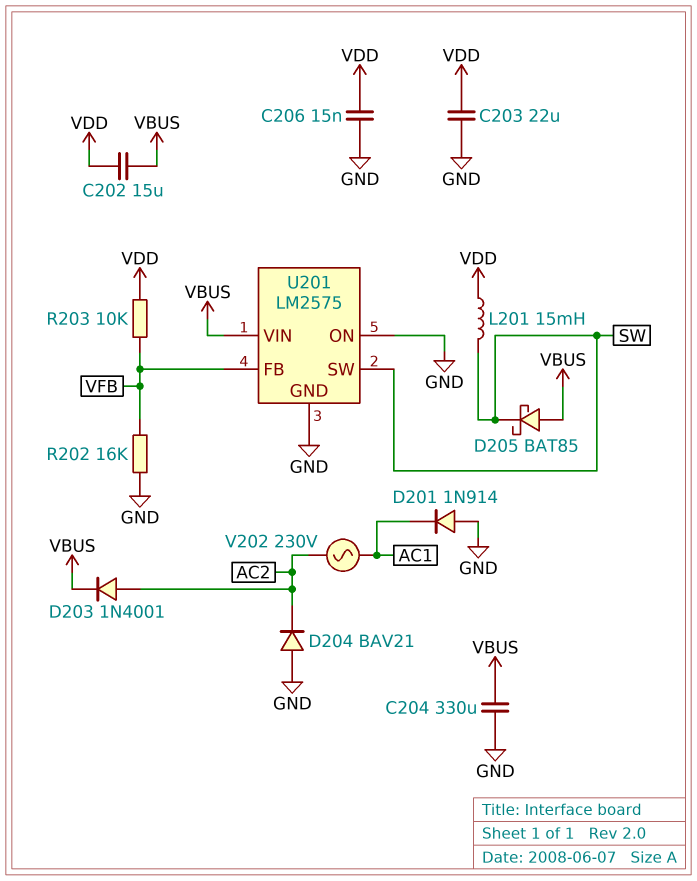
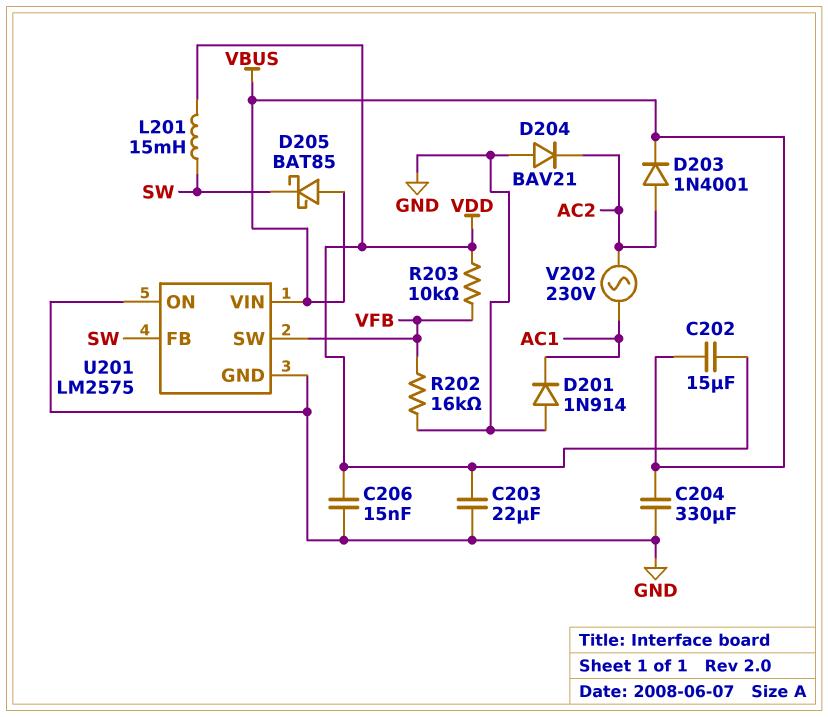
U201 pin FB: VFB -> SW
U201 pin SW: SW -> VFB

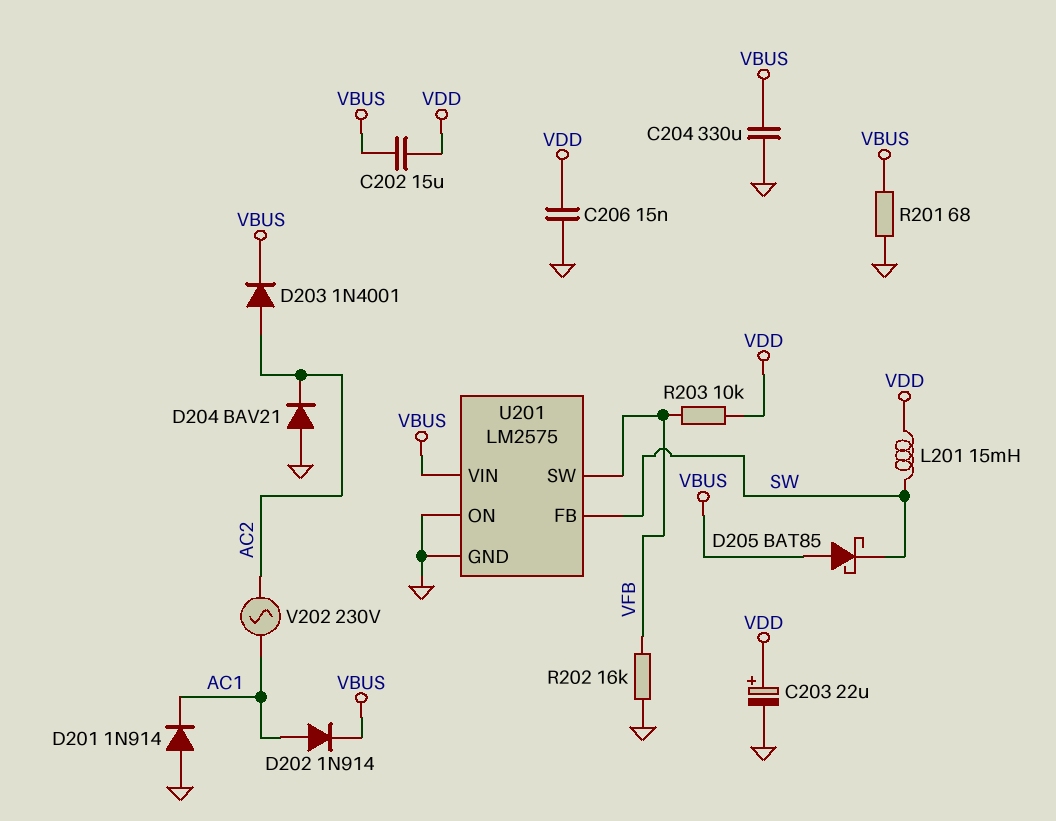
C203: 22uF (GND, VDD) -> 22uF (plus VDD, minus GND)
D202: none -> diode 1N914 (A AC1, K VBUS)
R201: none -> 68 (GND, VBUS)

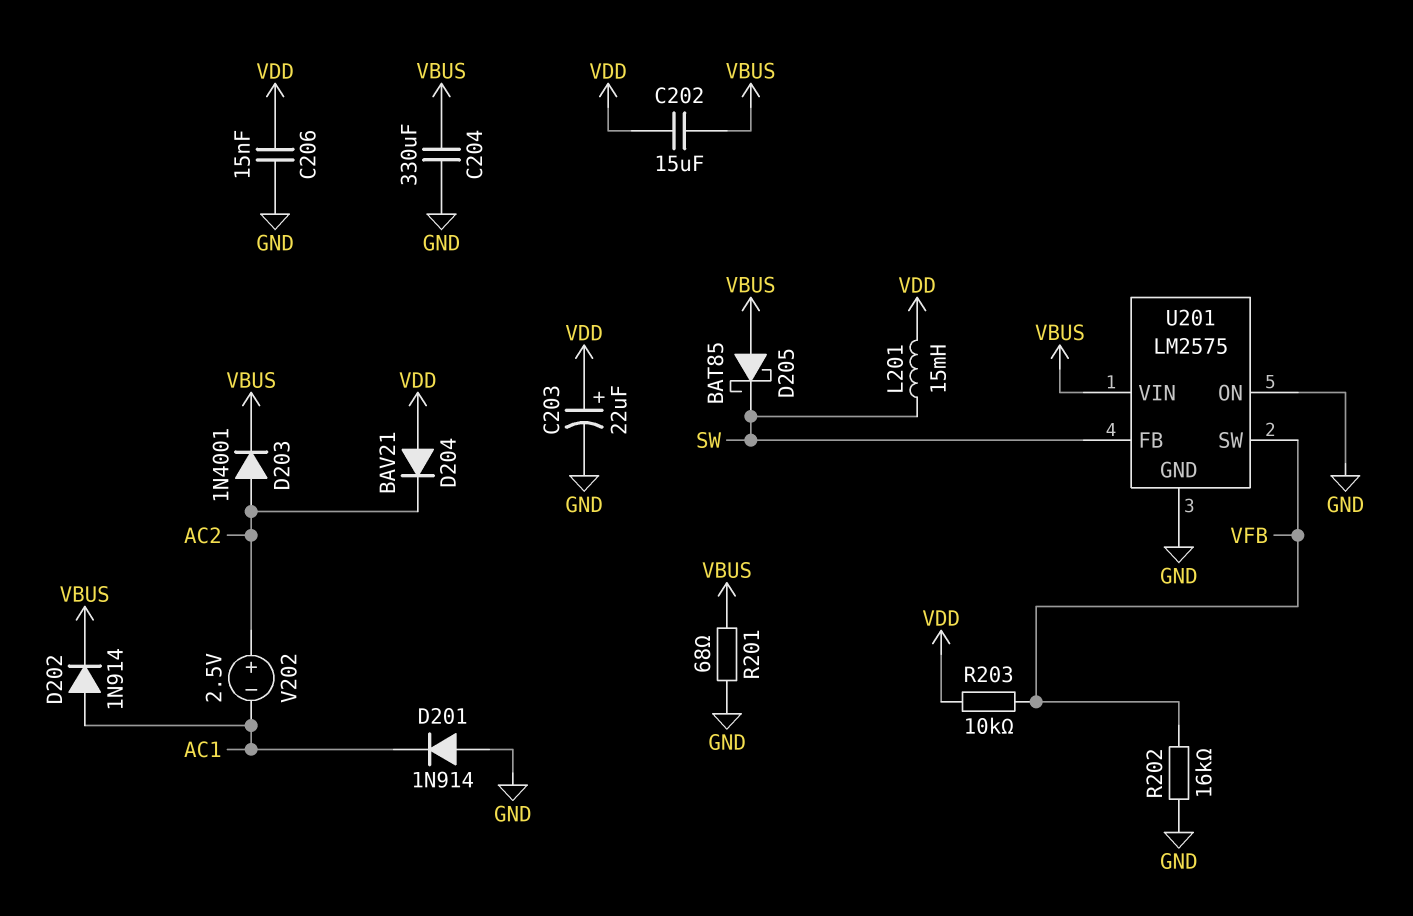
D204: diode BAV21 (A GND, K AC2) -> diode BAV21 (A VDD, K AC2)
V202: AC 230V (AC1, AC2) -> 2.5V (plus AC2, minus AC1)

